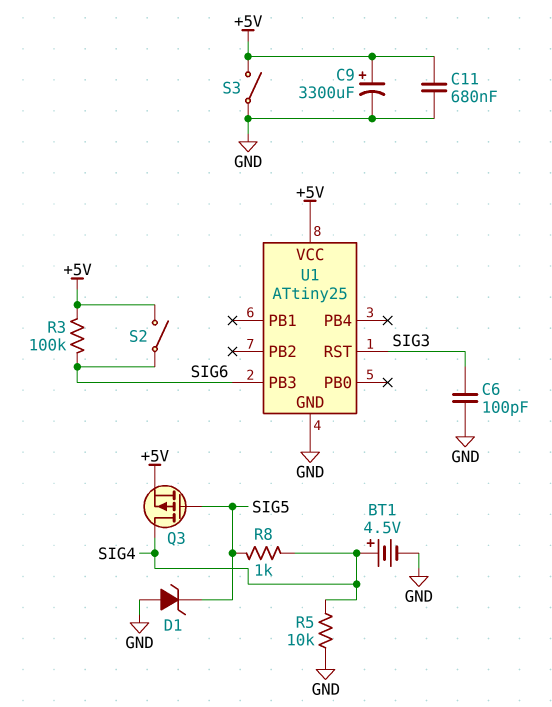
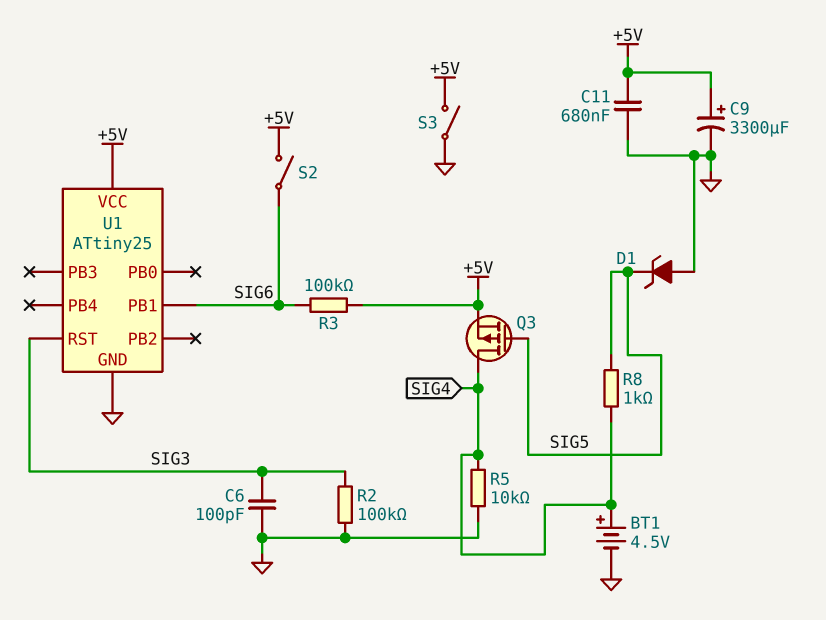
R2: none -> 100k (GND, SIG3)
U1 pin PB1: none -> SIG6
U1 pin PB3: SIG6 -> none

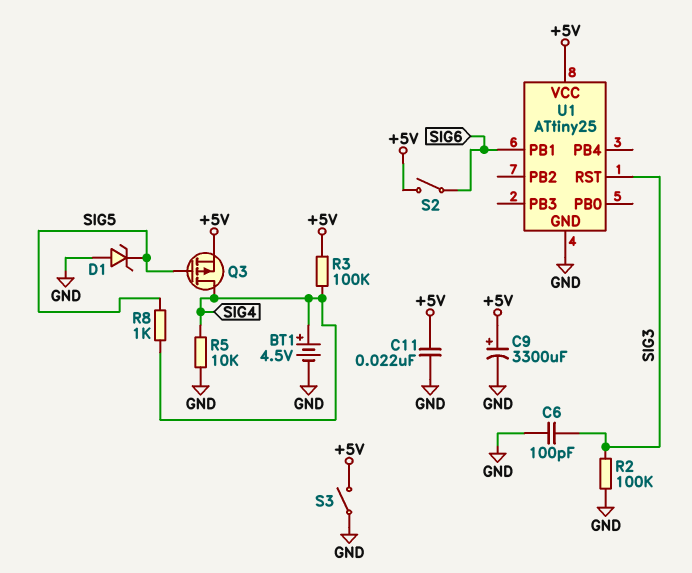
C11: 680nF (+5V, GND) -> 22nF (+5V, GND)
R3: 100k (+5V, SIG6) -> 100k (+5V, SIG4)

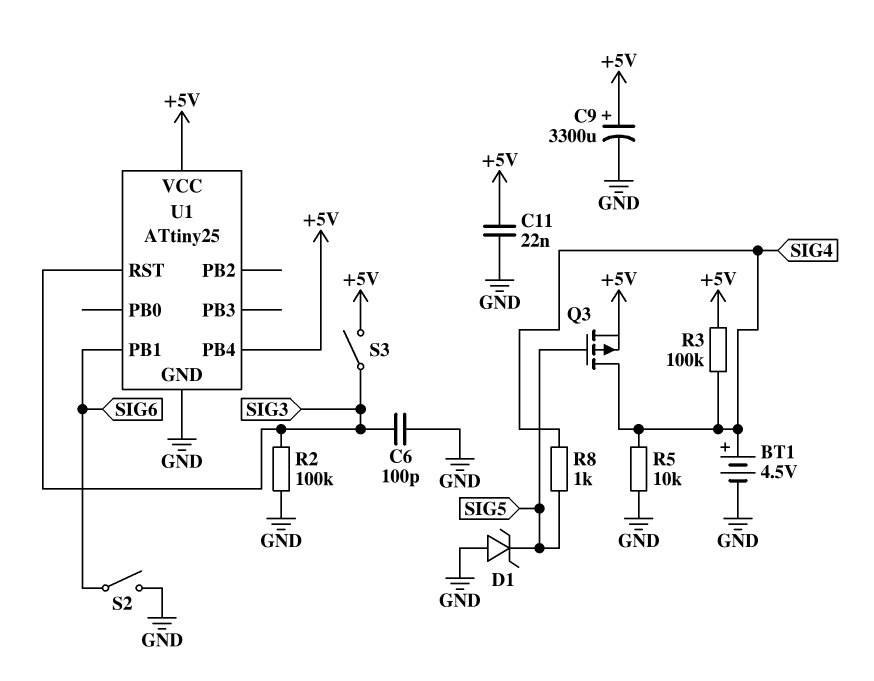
S2: switch (+5V, SIG6) -> switch (GND, SIG6)
S3: switch (+5V, GND) -> switch (+5V, SIG3)
U1 pin PB4: none -> +5V

